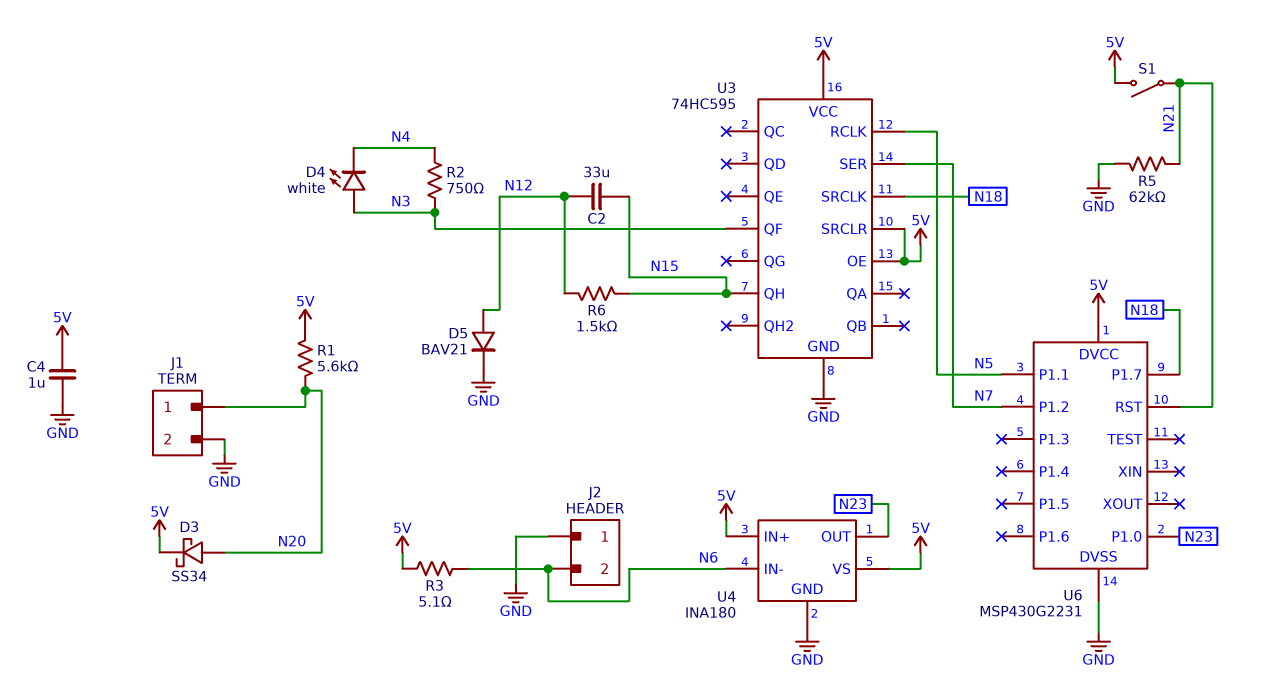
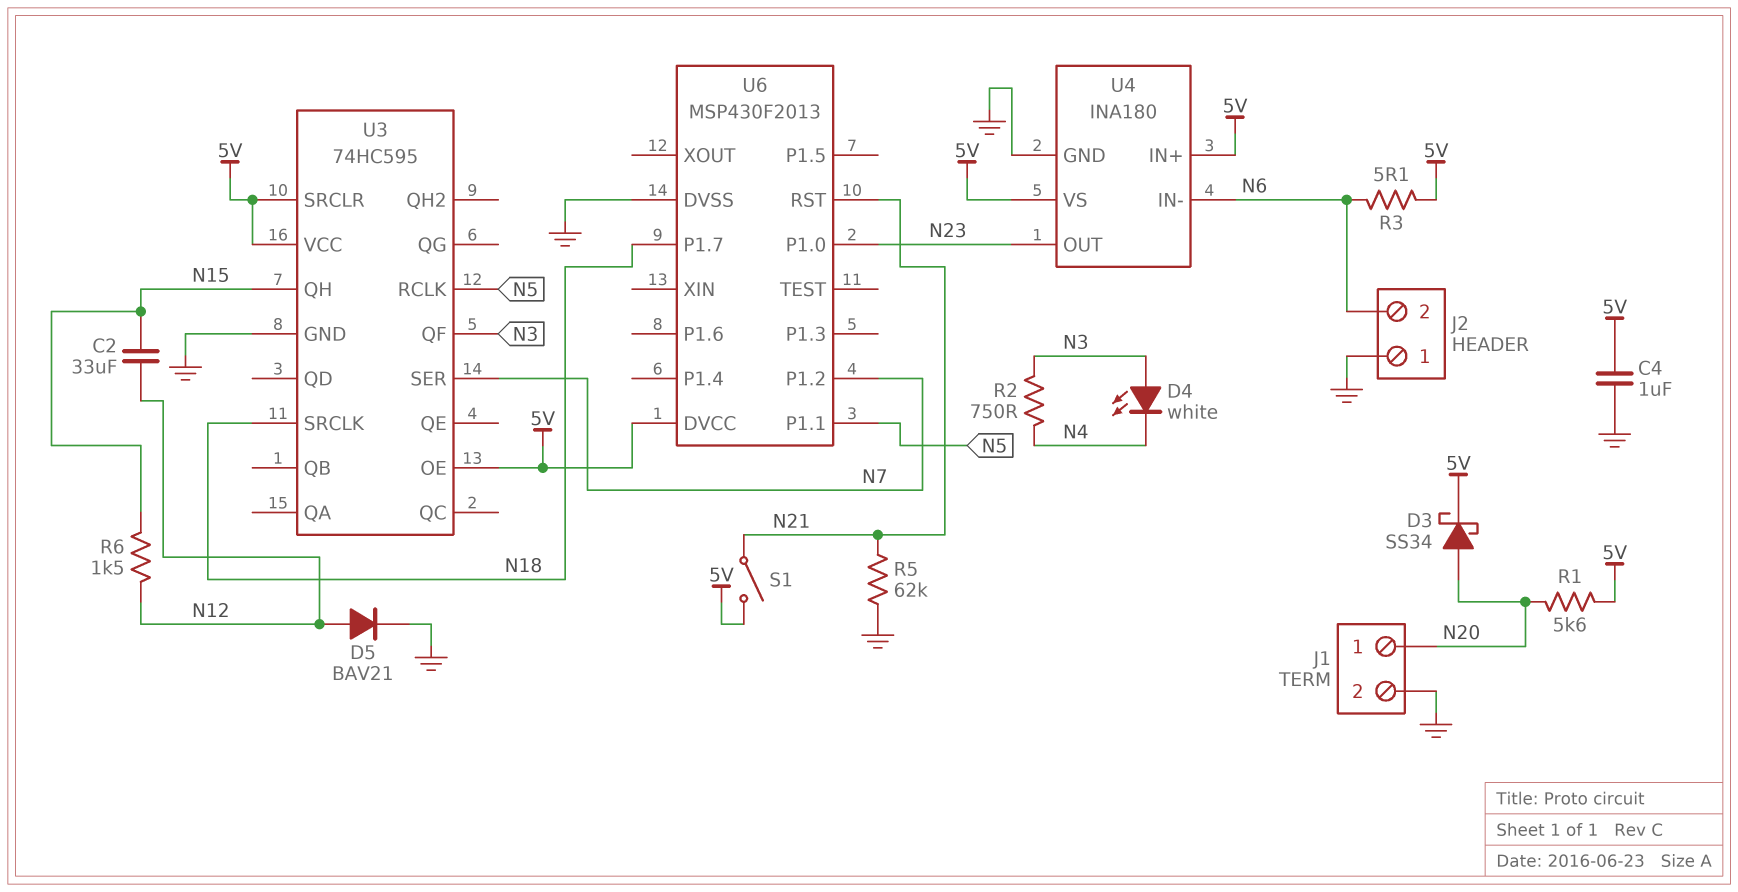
U6: MSP430G2231 -> MSP430F2013

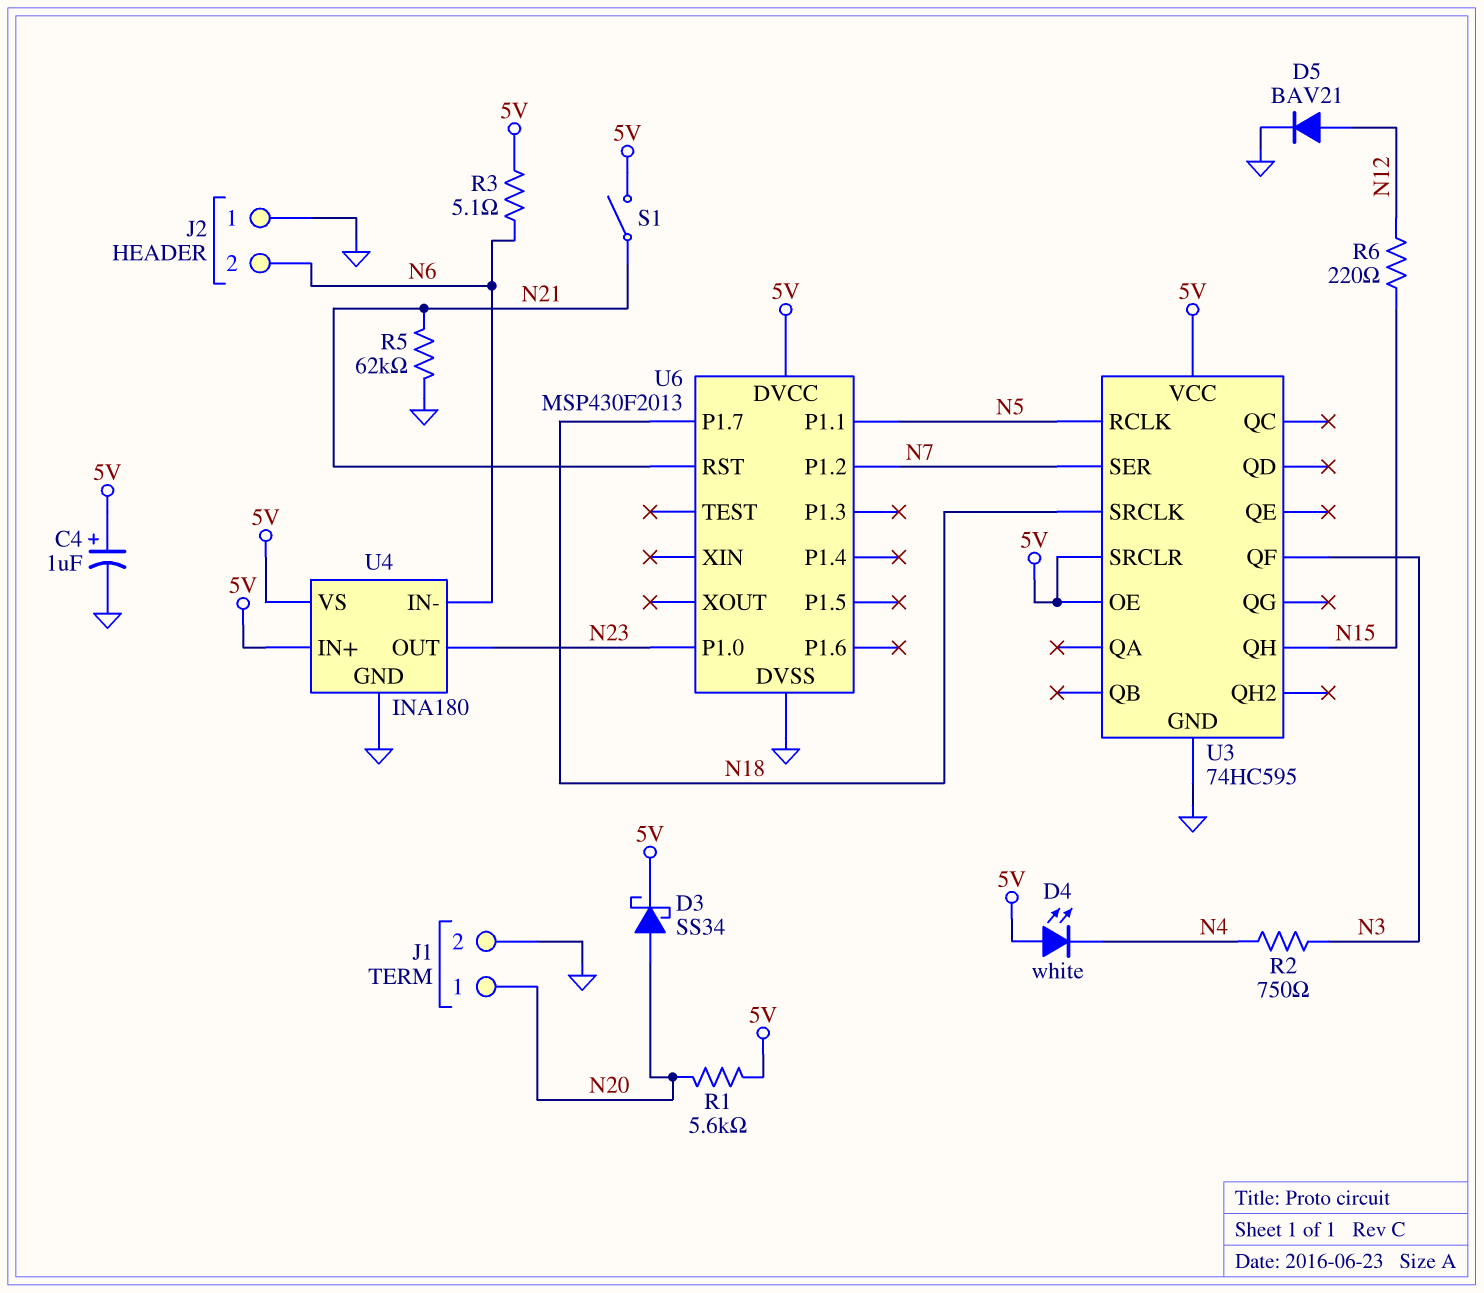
C2: 33uF (N12, N15) -> none
C4: 1uF (5V, GND) -> 1uF (plus 5V, minus GND)
D4: LED white (A N3, K N4) -> LED white (A 5V, K N4)
R6: 1.5k (N12, N15) -> 220 (N12, N15)

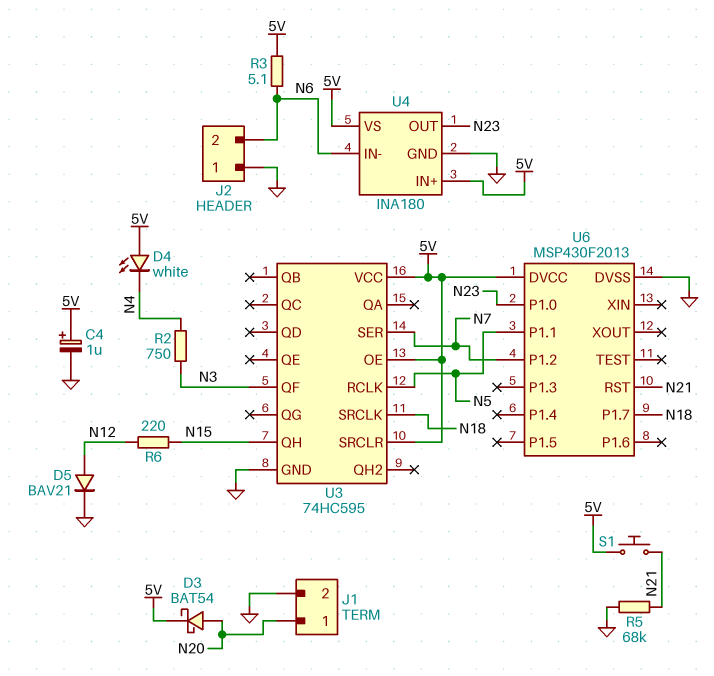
D3: schottky SS34 (A N20, K 5V) -> schottky BAT54 (A N20, K 5V)
R1: 5.6k (5V, N20) -> none
R5: 62k (GND, N21) -> 68k (GND, N21)
S1: switch (5V, N21) -> button (5V, N21)

